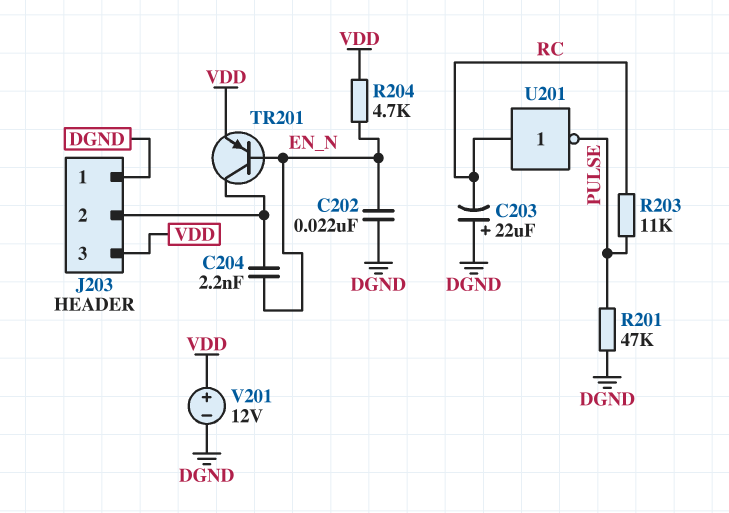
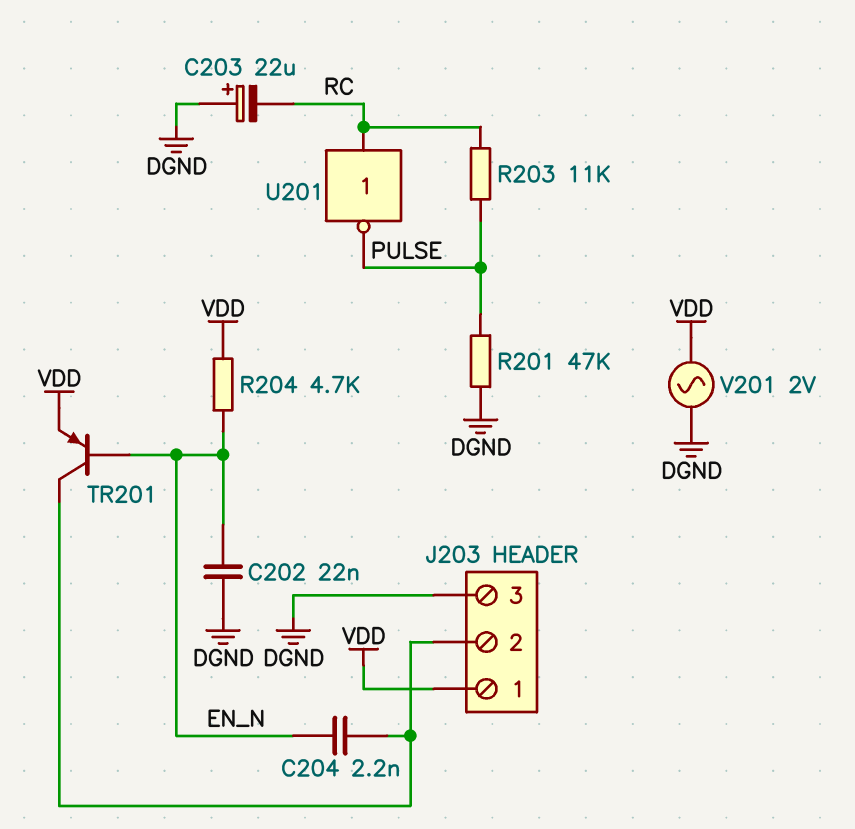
J203 pin 1: DGND -> VDD
J203 pin 3: VDD -> DGND
V201: 12V (plus VDD, minus DGND) -> AC 2V (DGND, VDD)

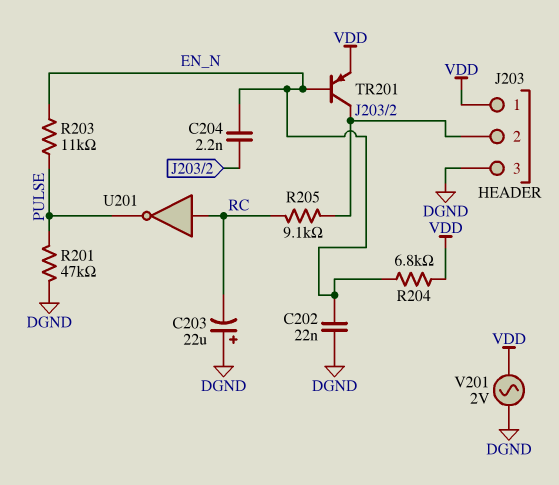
R203: 11k (PULSE, RC) -> 11k (EN_N, PULSE)
R204: 4.7k (EN_N, VDD) -> 6.8k (EN_N, VDD)
R205: none -> 9.1k (J203/2, RC)

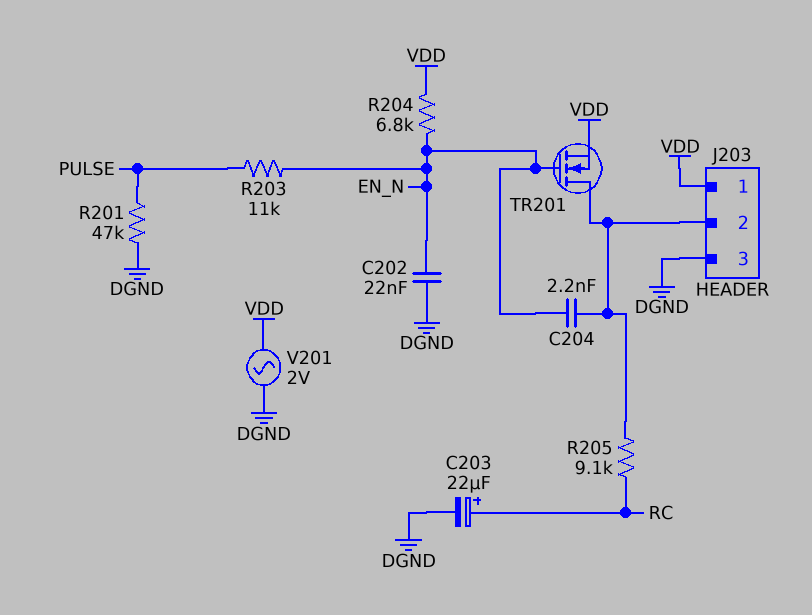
C203: 22uF (plus DGND, minus RC) -> 22uF (plus RC, minus DGND)
TR201: PNP (B EN_N, C J203/2, E VDD) -> NMOS (G EN_N, D J203/2, S VDD)
U201: NOT (in RC, out PULSE) -> none

